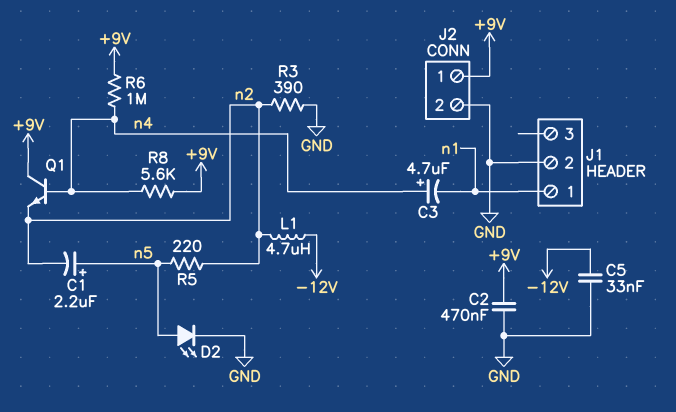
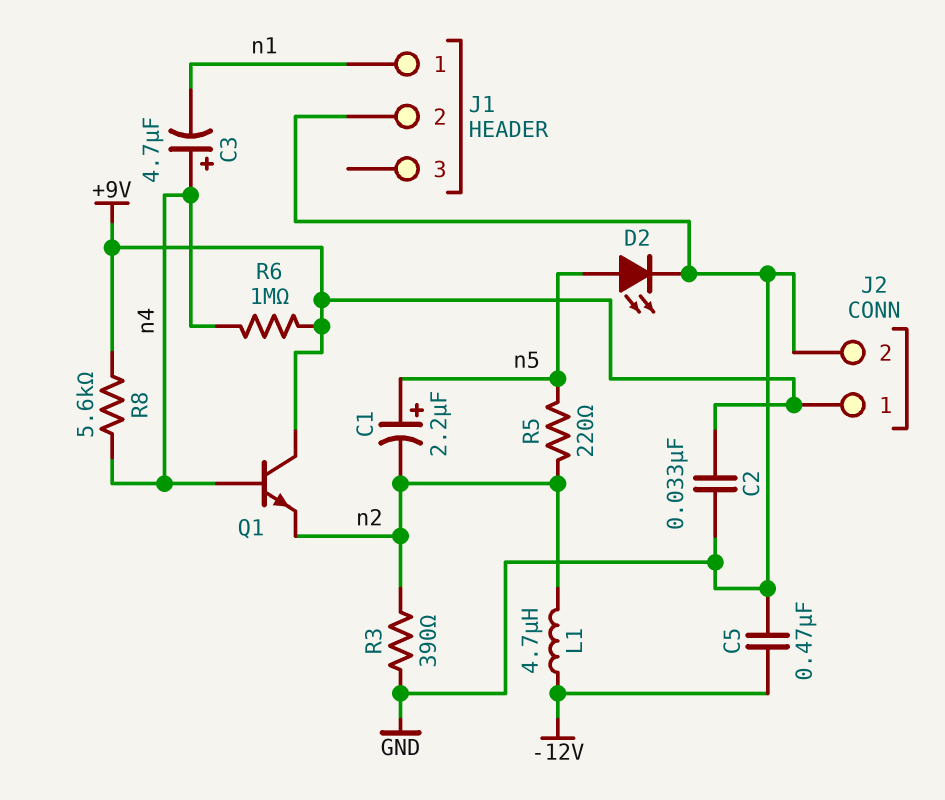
C2: 470nF (+9V, GND) -> 33nF (+9V, GND)
C5: 33nF (-12V, GND) -> 470nF (-12V, GND)

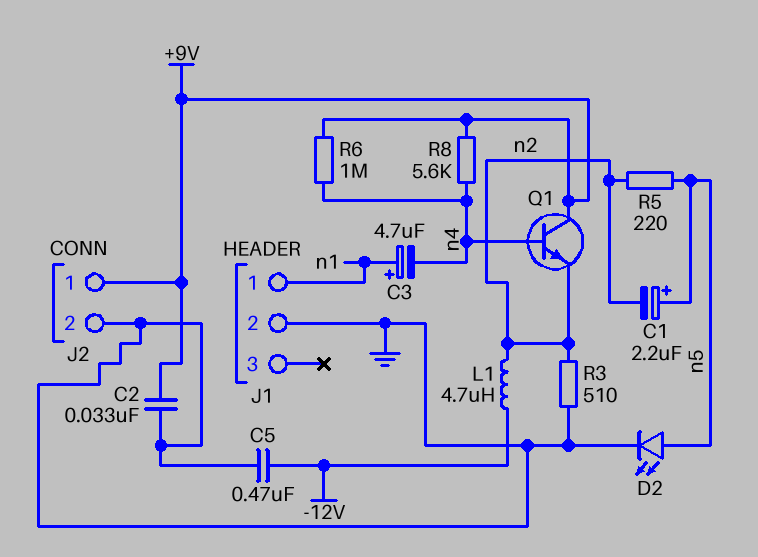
C3: 4.7uF (plus n4, minus n1) -> 4.7uF (plus n1, minus n4)
R3: 390 (GND, n2) -> 510 (GND, n2)

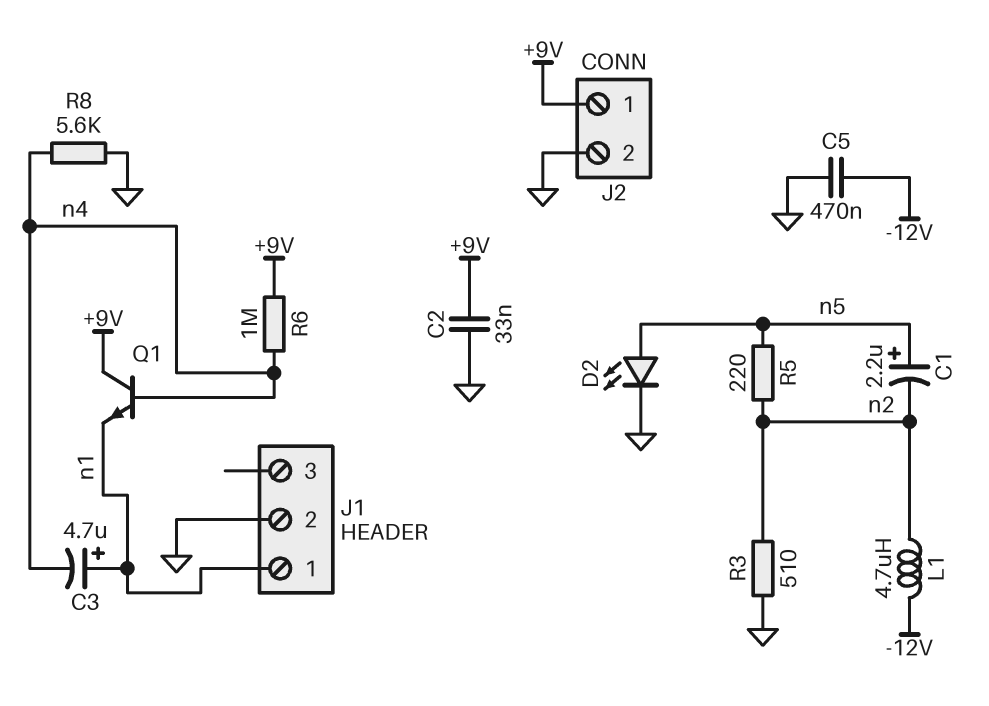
Q1: NPN (B n4, C +9V, E n2) -> NPN (B n4, C +9V, E n1)
R8: 5.6k (+9V, n4) -> 5.6k (GND, n4)

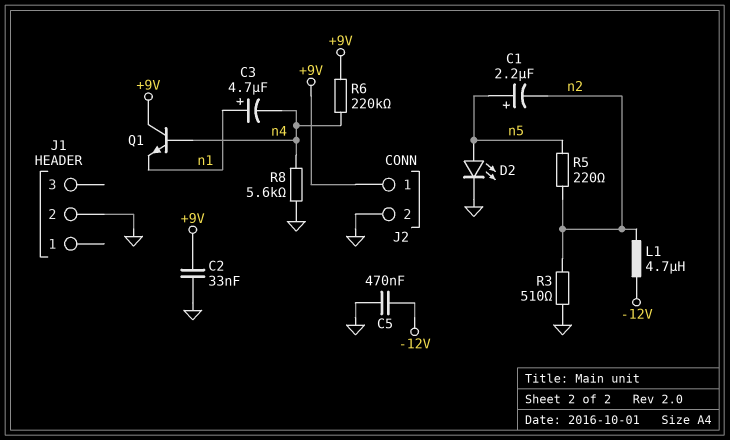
J1 pin 1: n1 -> none
R6: 1M (+9V, n4) -> 220k (+9V, n4)

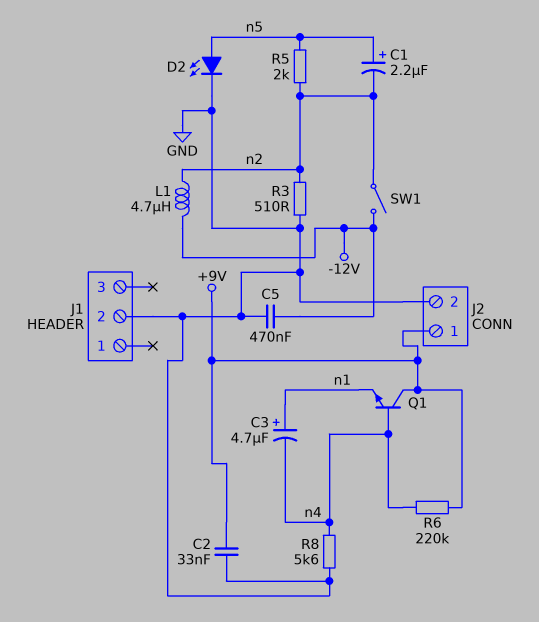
R5: 220 (n2, n5) -> 2k (n2, n5)
SW1: none -> switch (-12V, n2)

